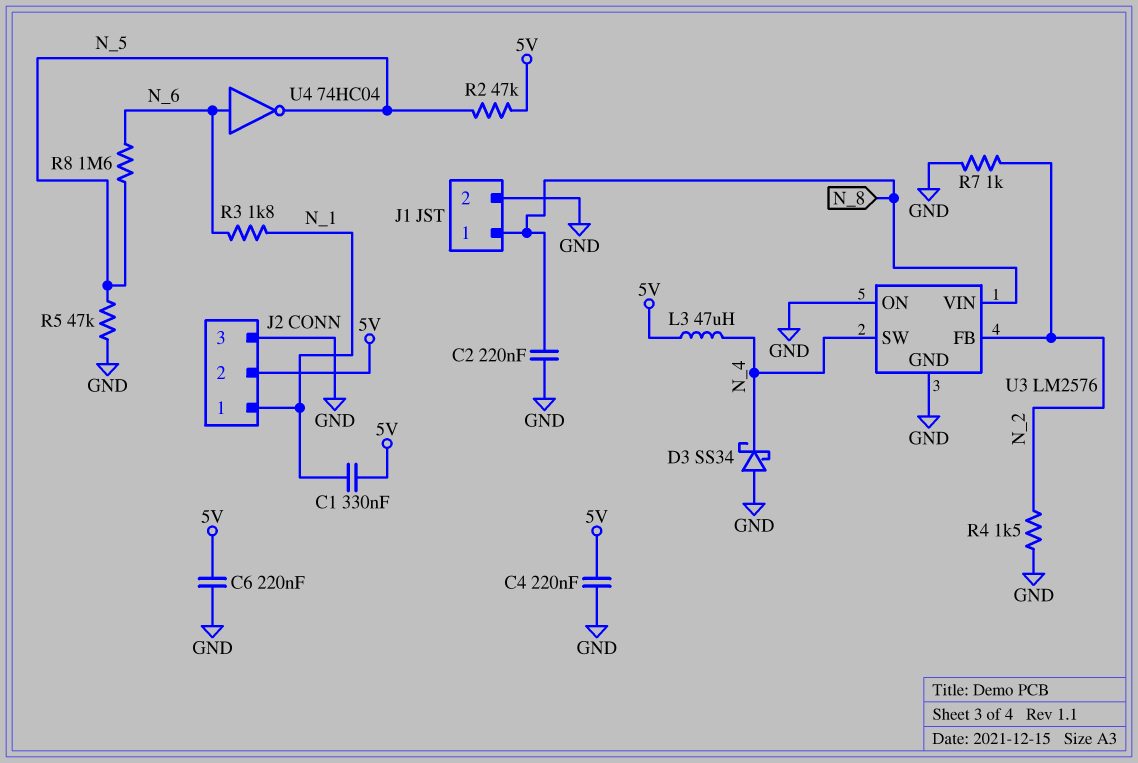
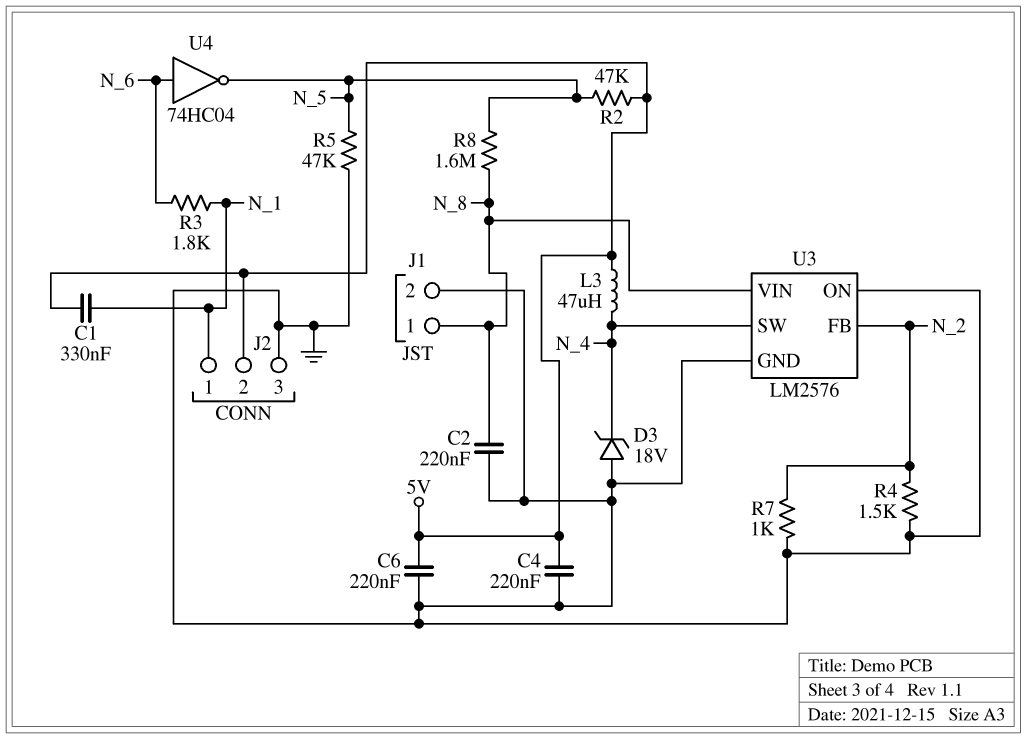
D3: schottky SS34 (A GND, K N_4) -> zener 18V (A GND, K N_4)
R8: 1.6M (N_5, N_6) -> 1.6M (N_5, N_8)

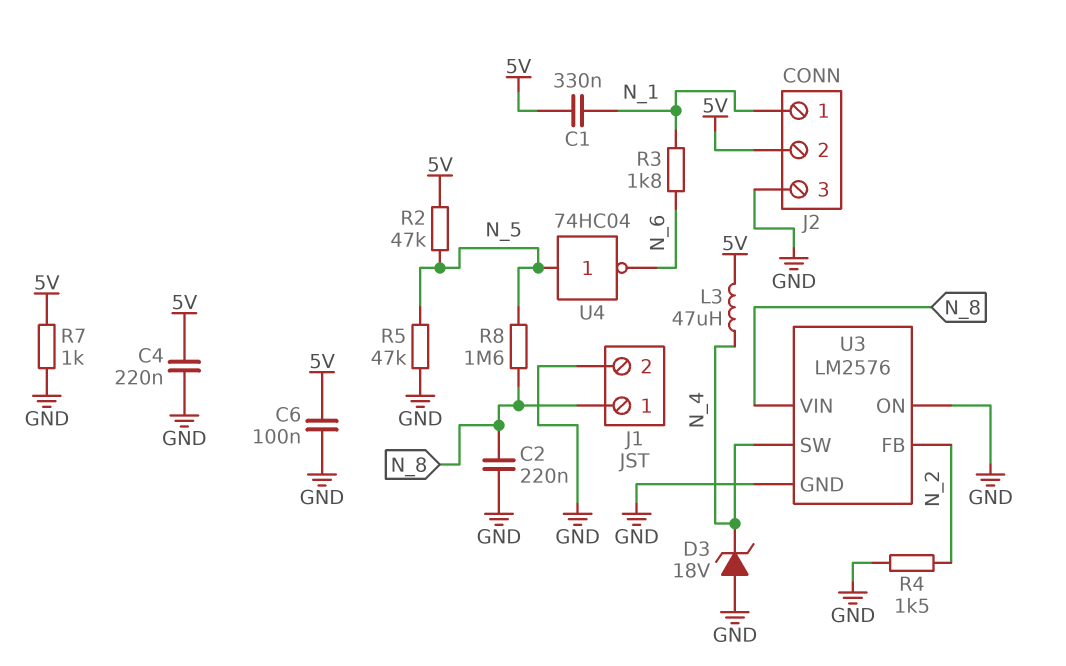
C6: 220nF (5V, GND) -> 100nF (5V, GND)
R7: 1k (GND, N_2) -> 1k (5V, GND)
U4: NOT 74HC04 (in N_6, out N_5) -> NOT 74HC04 (in N_5, out N_6)

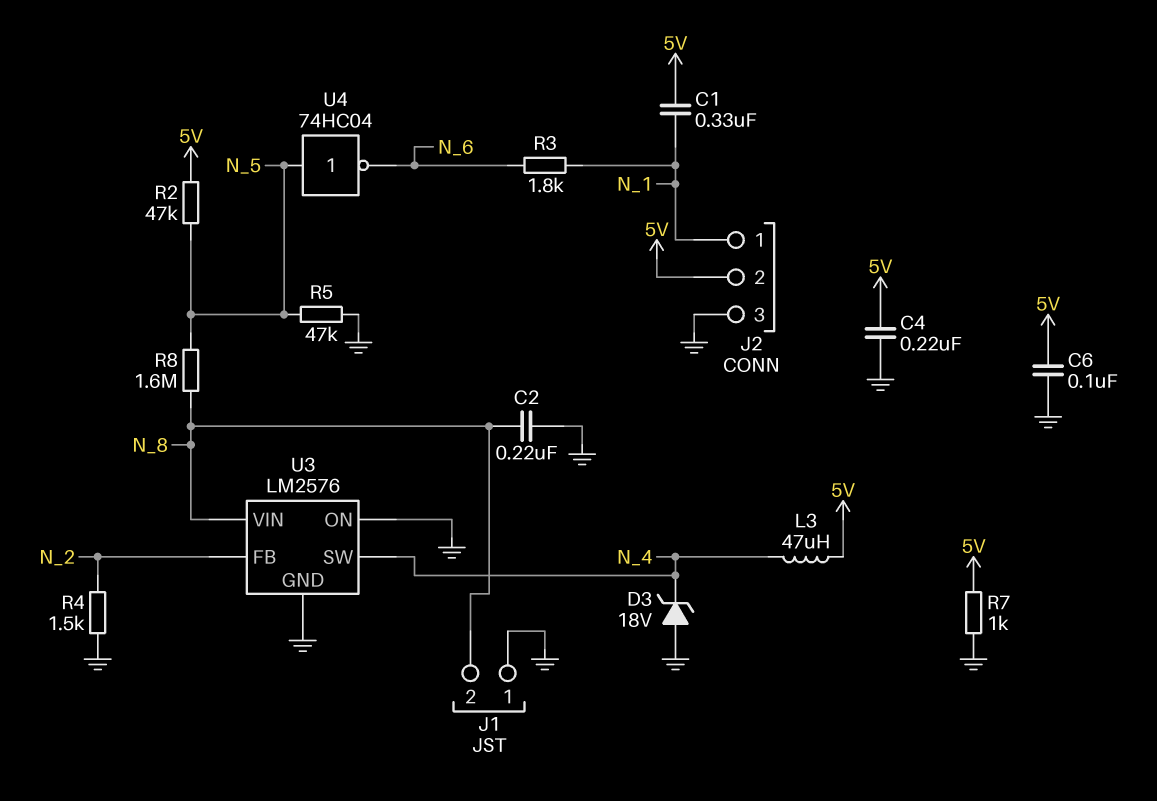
J1 pin 1: N_8 -> GND
J1 pin 2: GND -> N_8

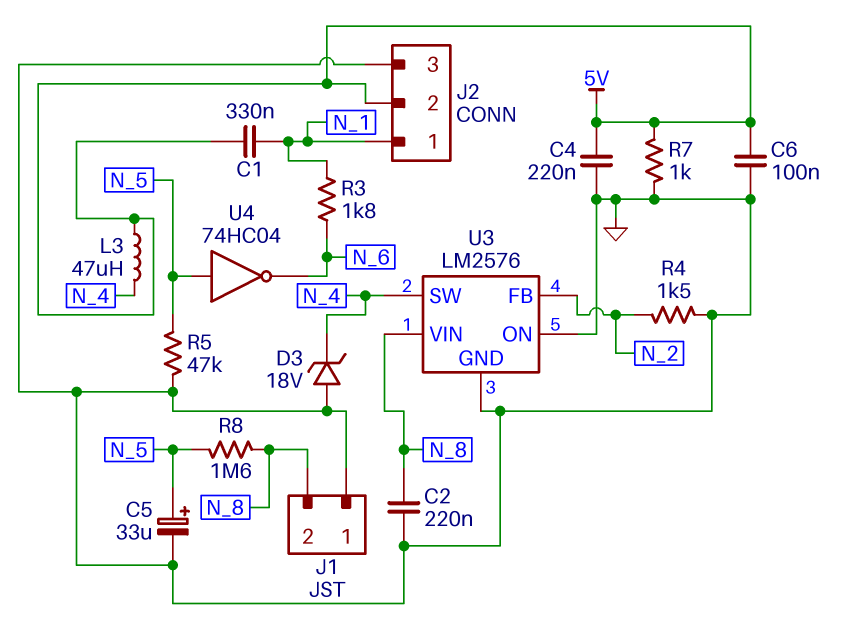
C5: none -> 33uF (plus N_5, minus GND)
R2: 47k (5V, N_5) -> none

